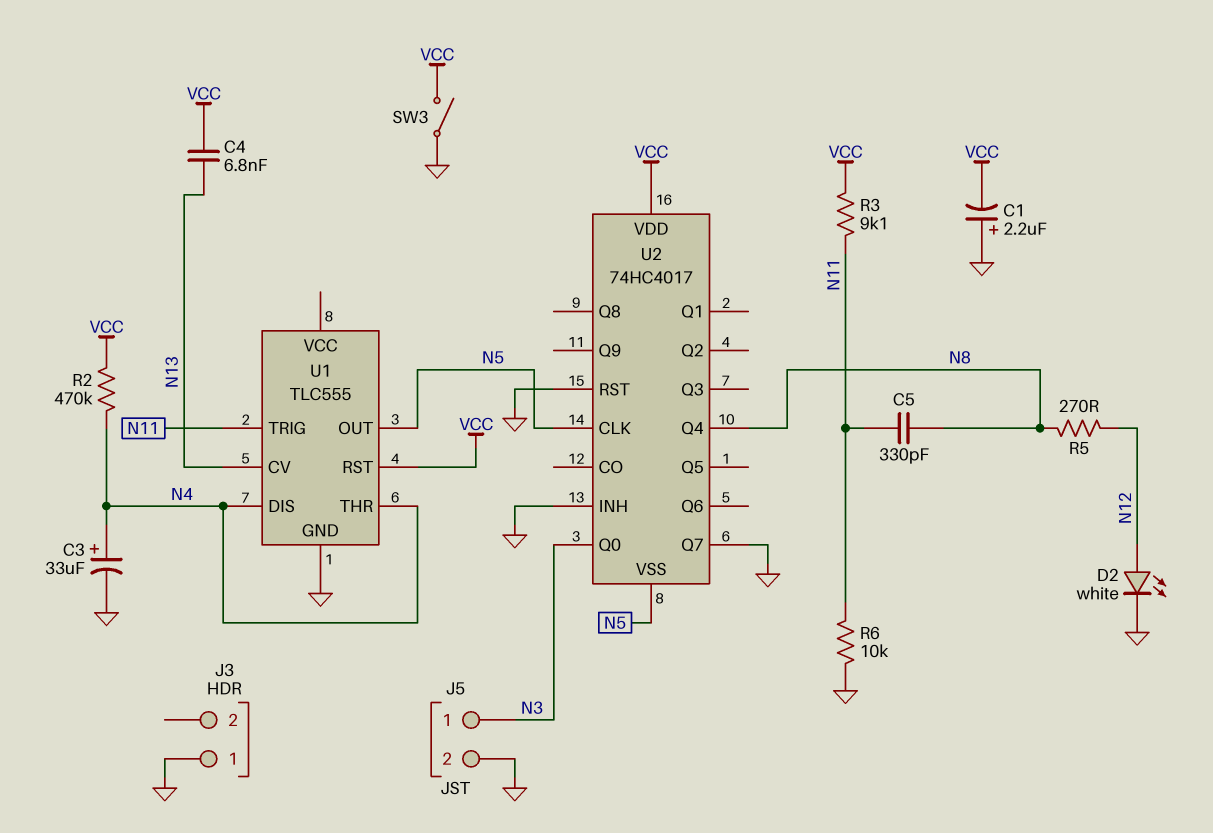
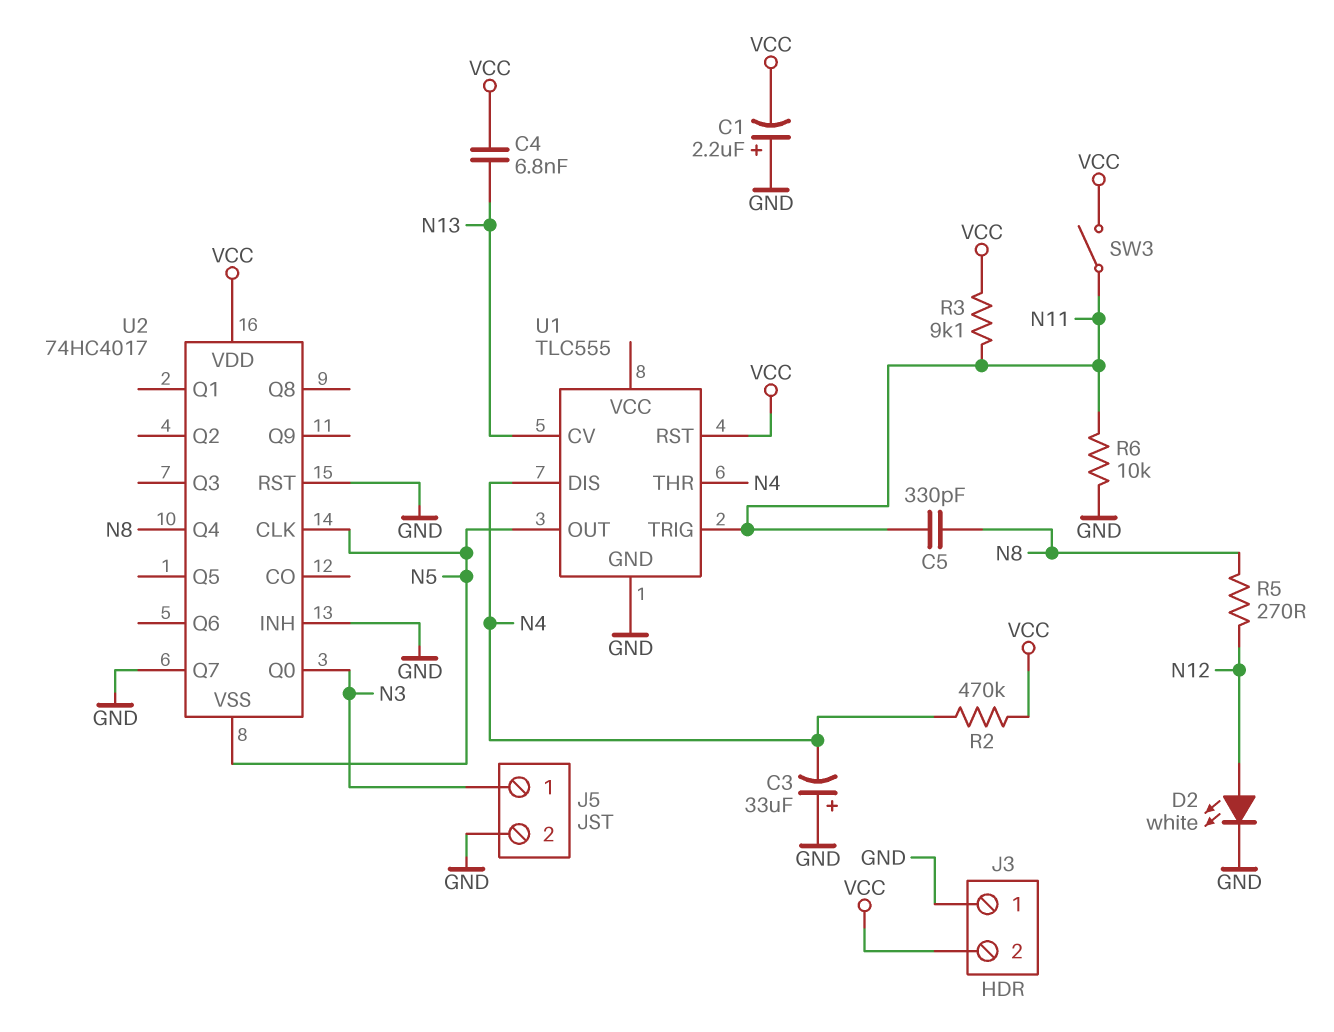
C3: 33uF (plus N4, minus GND) -> 33uF (plus GND, minus N4)
J3 pin 2: none -> VCC
SW3: switch (GND, VCC) -> switch (N11, VCC)

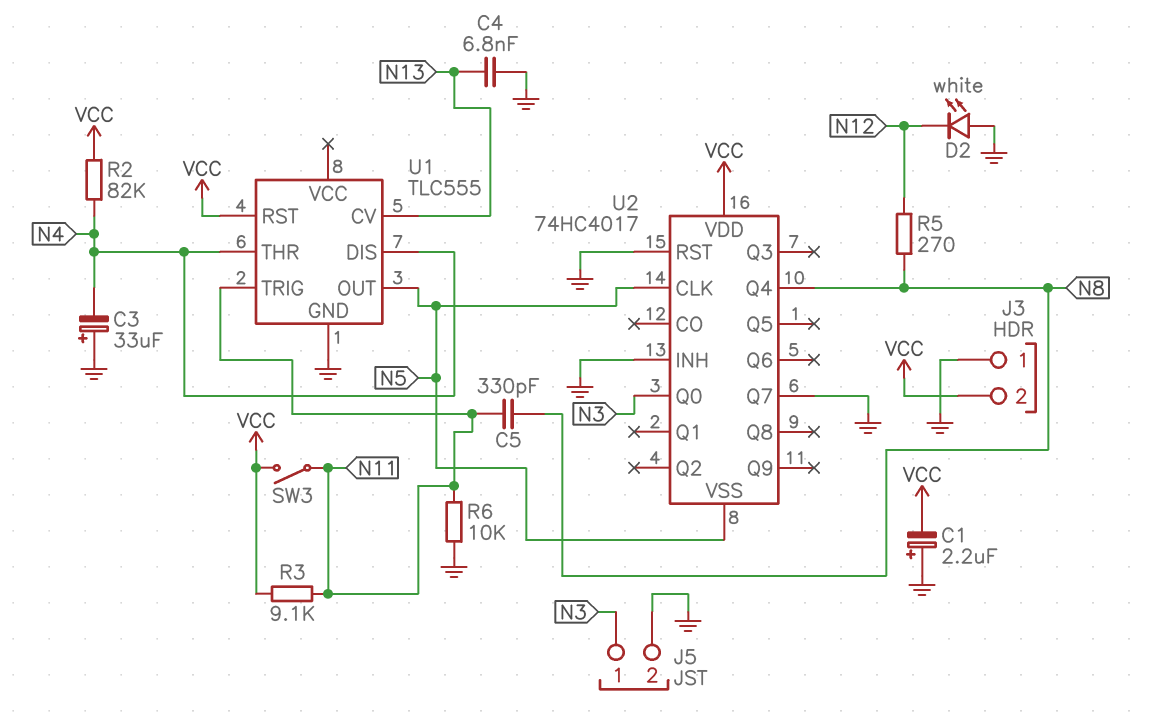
C4: 6.8nF (N13, VCC) -> 6.8nF (GND, N13)
D2: LED white (A N12, K GND) -> LED white (A GND, K N12)
R2: 470k (N4, VCC) -> 82k (N4, VCC)

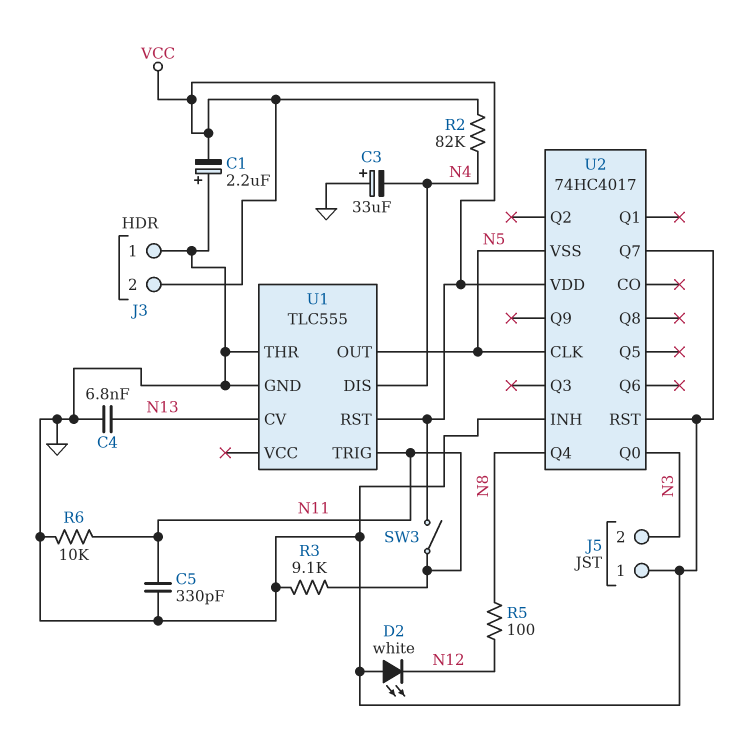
C5: 330pF (N8, N11) -> 330pF (GND, N11)
J5 pin 1: N3 -> GND
J5 pin 2: GND -> N3
R3: 9.1k (N11, VCC) -> 9.1k (GND, N11)
R5: 270 (N8, N12) -> 100 (N8, N12)
U1 pin THR: N4 -> GND

